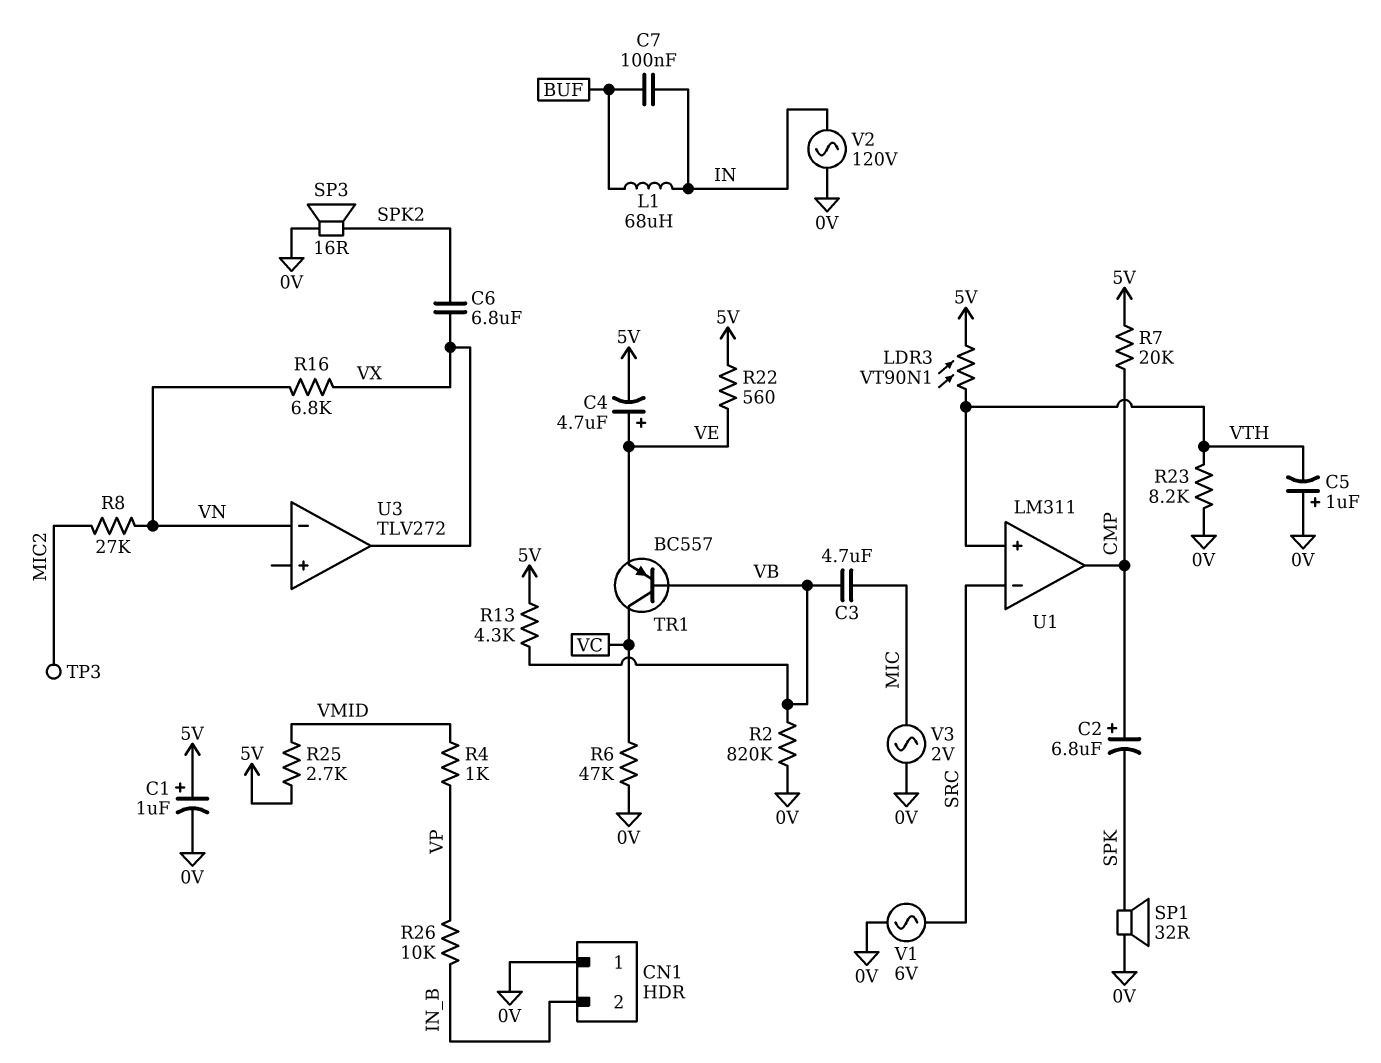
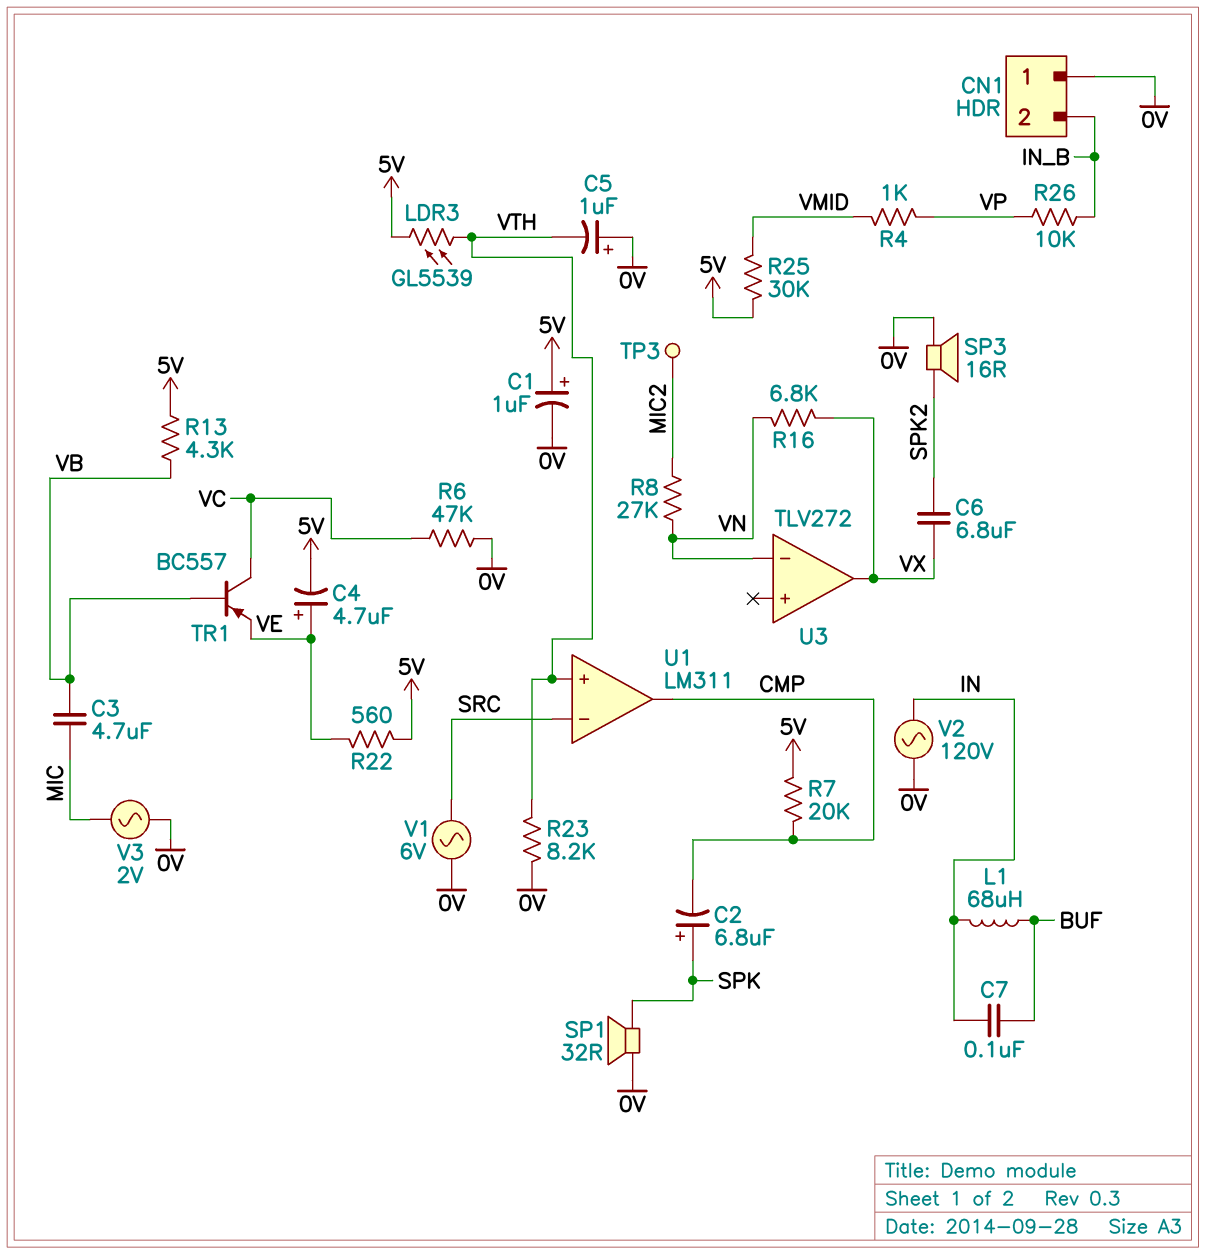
C2: 6.8uF (plus CMP, minus SPK) -> 6.8uF (plus SPK, minus CMP)
LDR3: VT90N1 (5V, VTH) -> GL5539 (5V, VTH)
R2: 820k (0V, VB) -> none
R25: 2.7k (5V, VMID) -> 30k (5V, VMID)

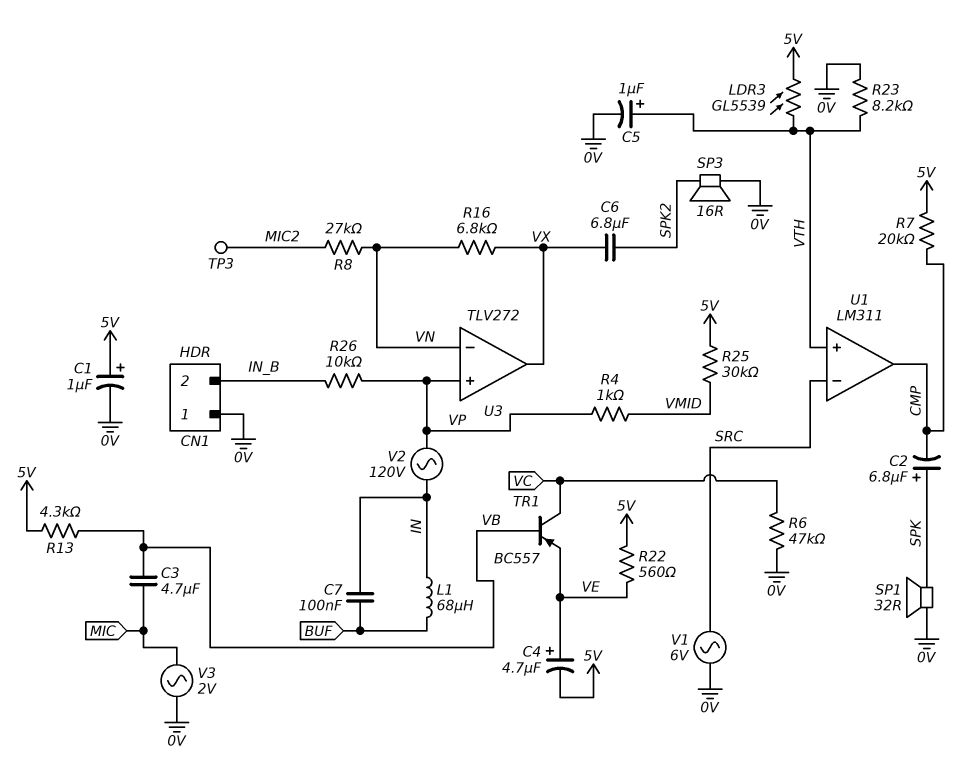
C5: 1uF (plus 0V, minus VTH) -> 1uF (plus VTH, minus 0V)
U3 pin in+: none -> VP
V2: AC 120V (0V, IN) -> AC 120V (IN, VP)

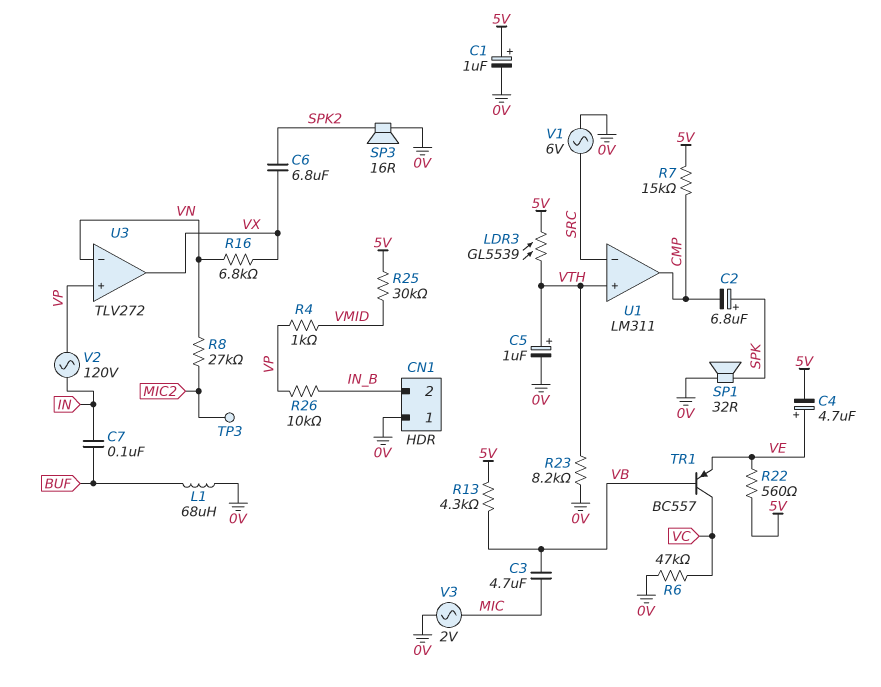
L1: 68uH (BUF, IN) -> 68uH (0V, BUF)
R7: 20k (5V, CMP) -> 15k (5V, CMP)

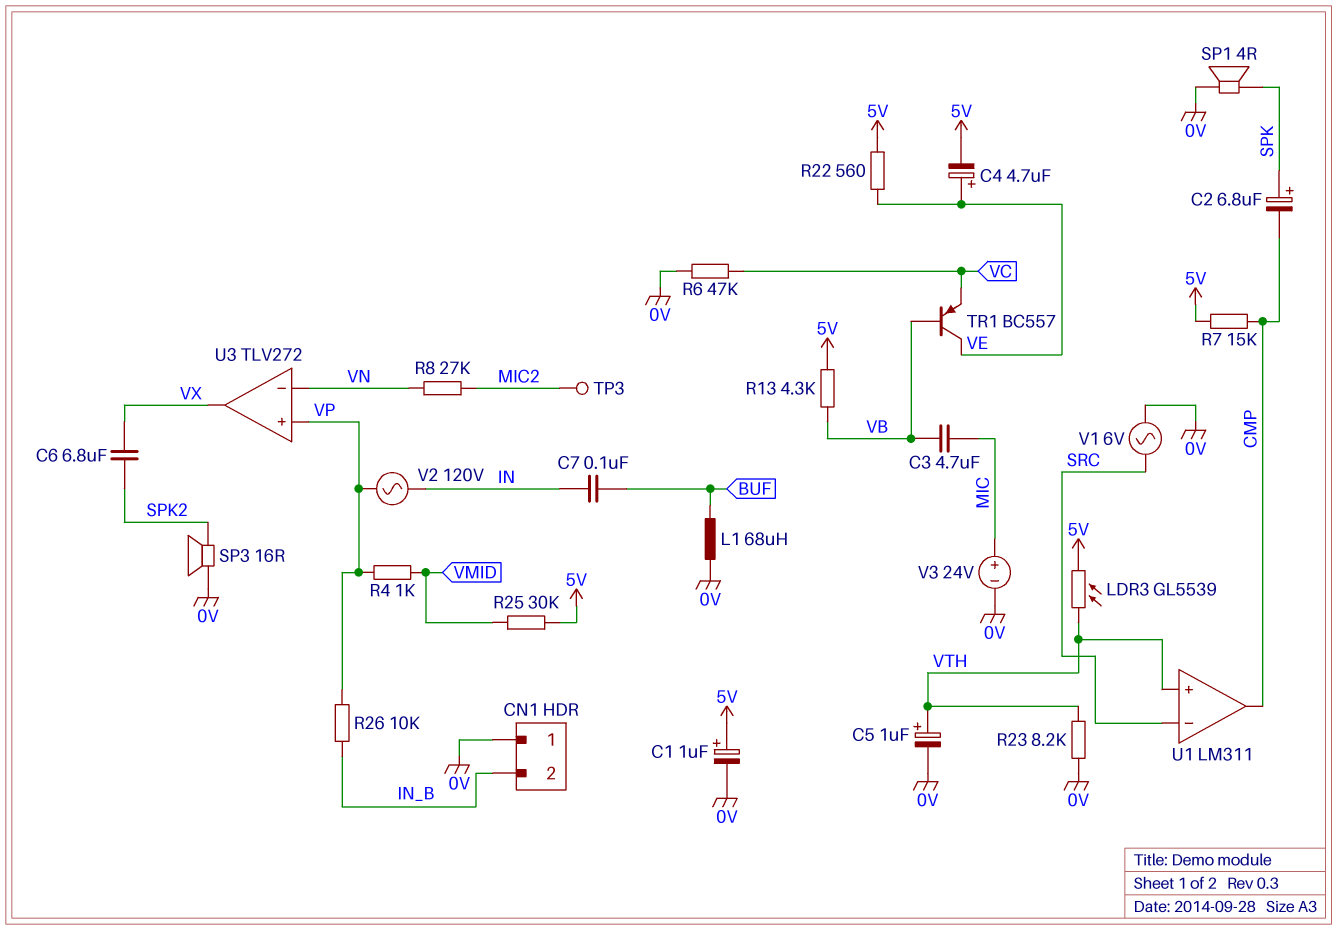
R16: 6.8k (VN, VX) -> none
SP1: speaker 32R (0V, SPK) -> speaker 4R (0V, SPK)
TR1: PNP BC557 (B VB, C VC, E VE) -> PNP BC557 (B VB, C VE, E VC)
V3: AC 2V (0V, MIC) -> 24V (plus MIC, minus 0V)

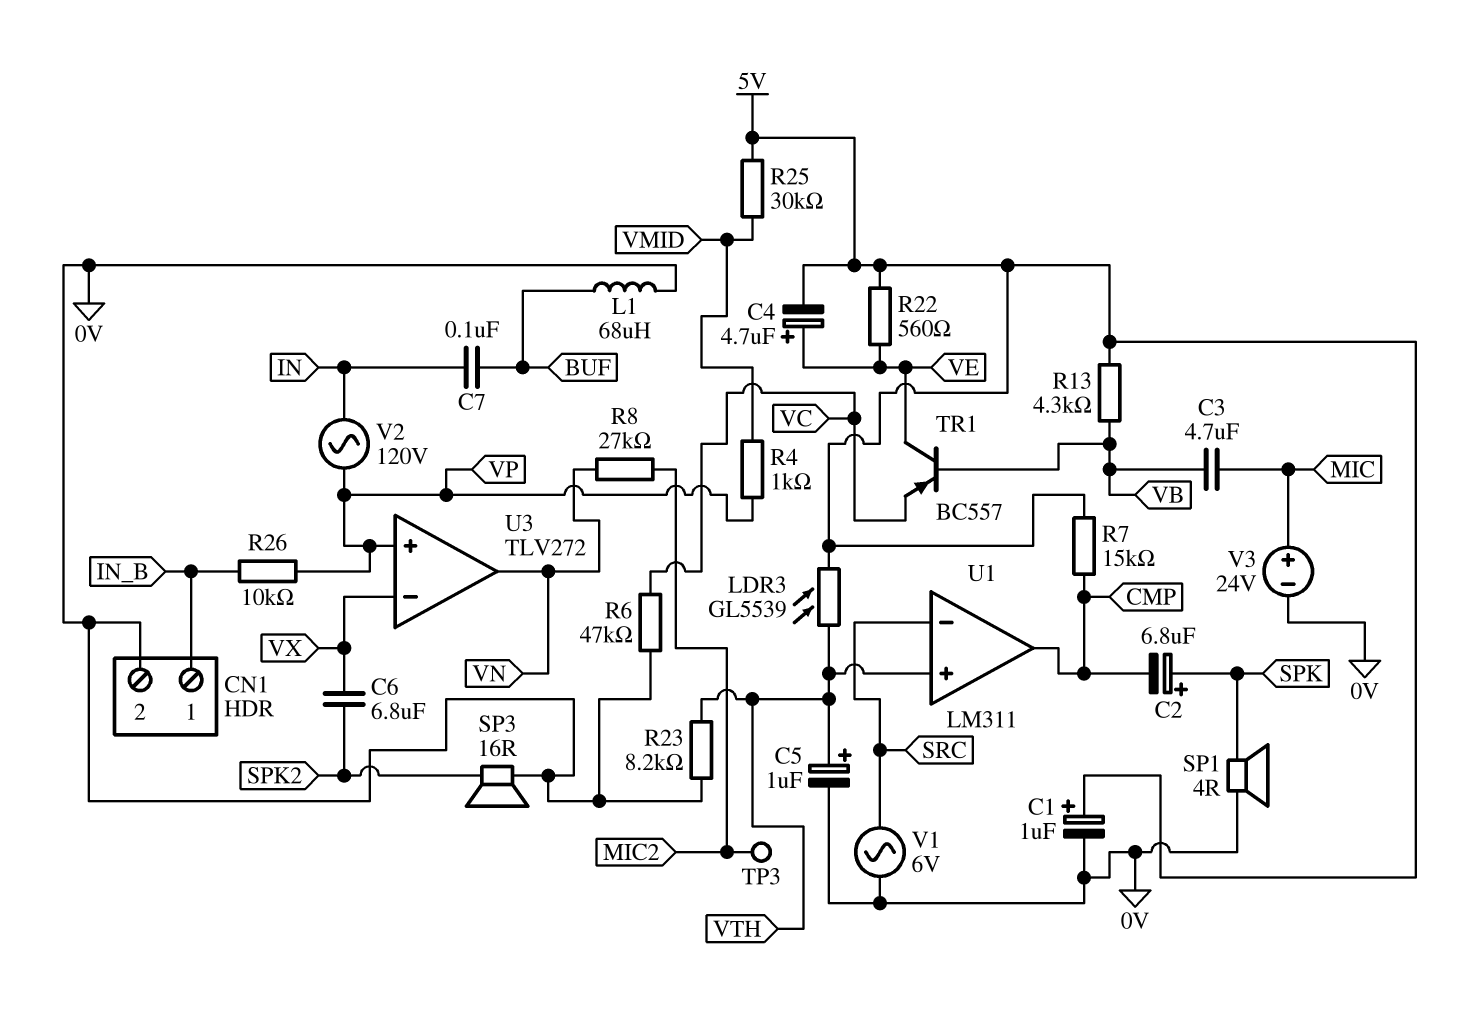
CN1 pin 1: 0V -> IN_B
CN1 pin 2: IN_B -> 0V
U3 pin in-: VN -> VX
U3 pin out: VX -> VN

